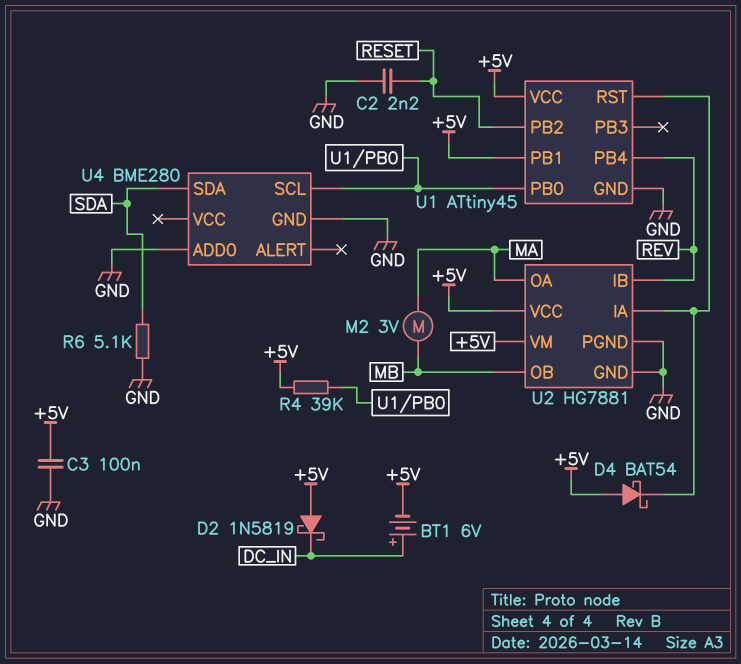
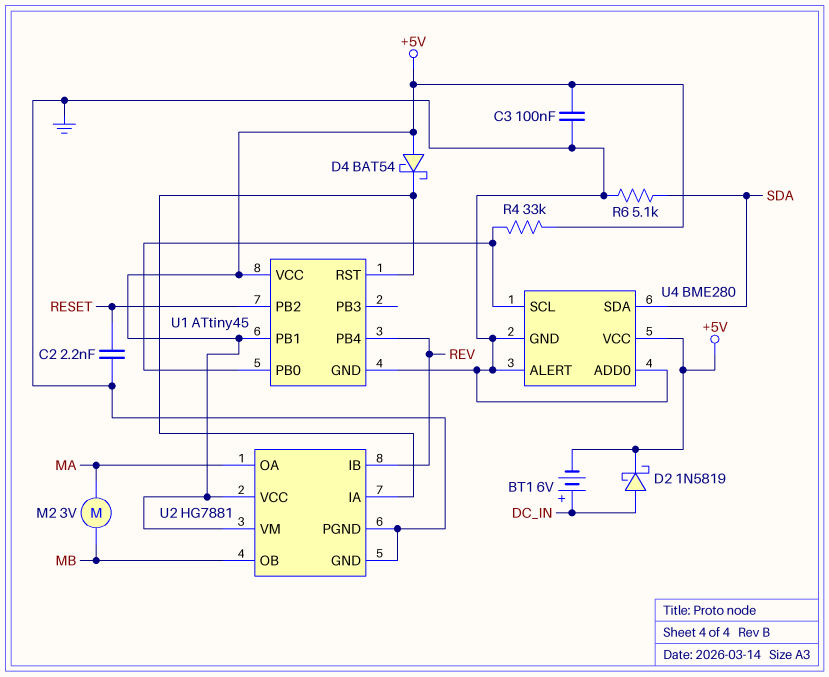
D2: schottky 1N5819 (A +5V, K DC_IN) -> schottky 1N5819 (A DC_IN, K +5V)
R4: 39k (+5V, U1/PB0) -> 33k (+5V, U1/PB0)
U4 pin ALERT: none -> GND
U4 pin VCC: none -> +5V

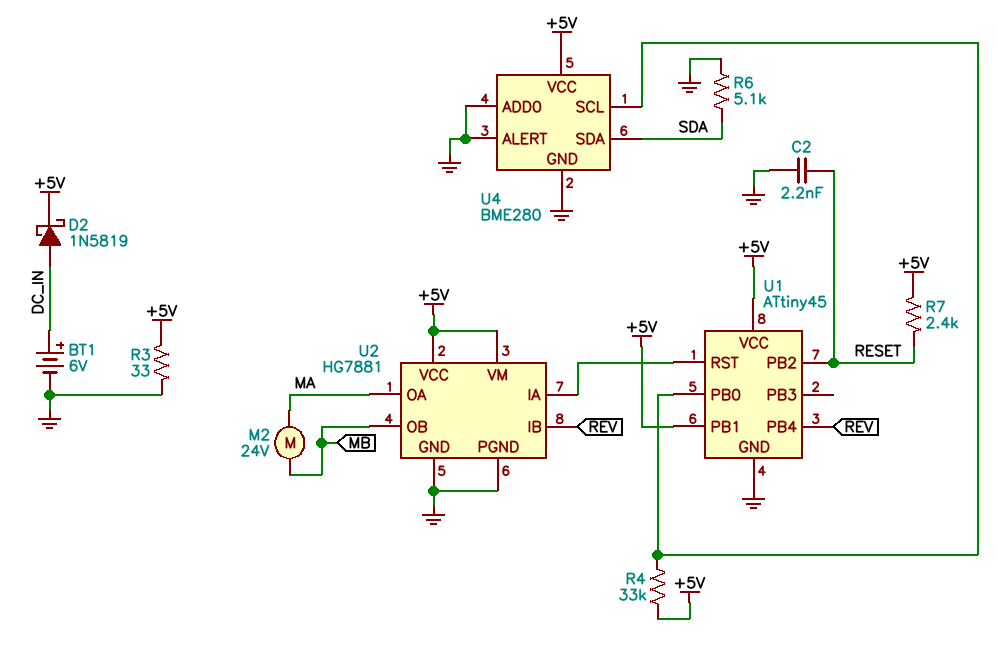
BT1: 6V (plus DC_IN, minus +5V) -> 6V (plus DC_IN, minus GND)
C3: 100nF (+5V, GND) -> none
D4: schottky BAT54 (A +5V, K U1/RST) -> none
M2: motor 3V (MA, MB) -> motor 24V (MA, MB)
R3: none -> 33 (+5V, GND)
R7: none -> 2.4k (+5V, RESET)

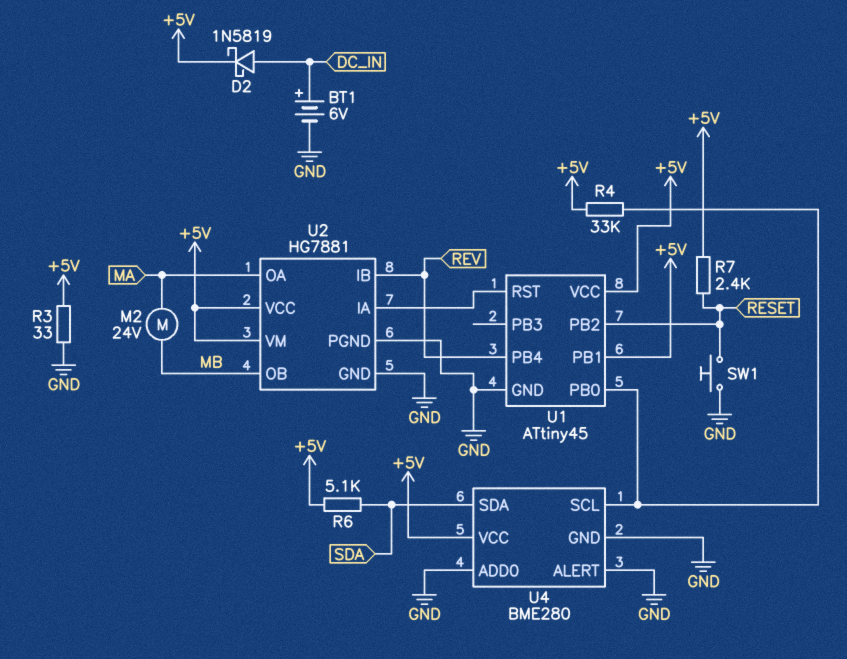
C2: 2.2nF (GND, RESET) -> none
R6: 5.1k (GND, SDA) -> 5.1k (+5V, SDA)
SW1: none -> button (GND, RESET)

